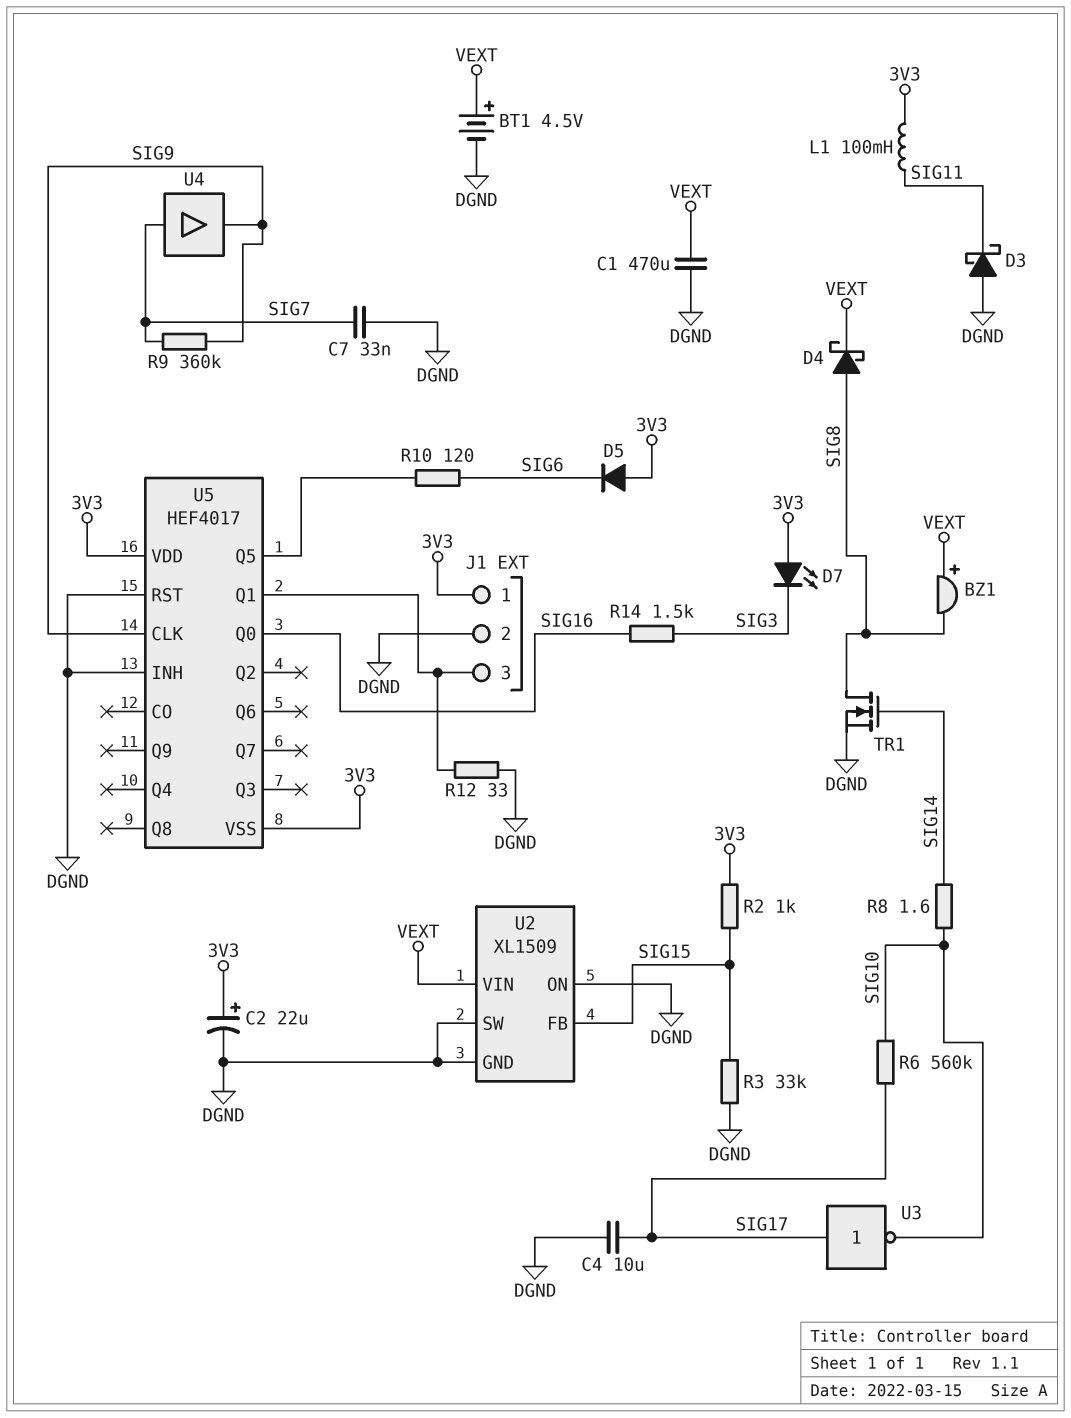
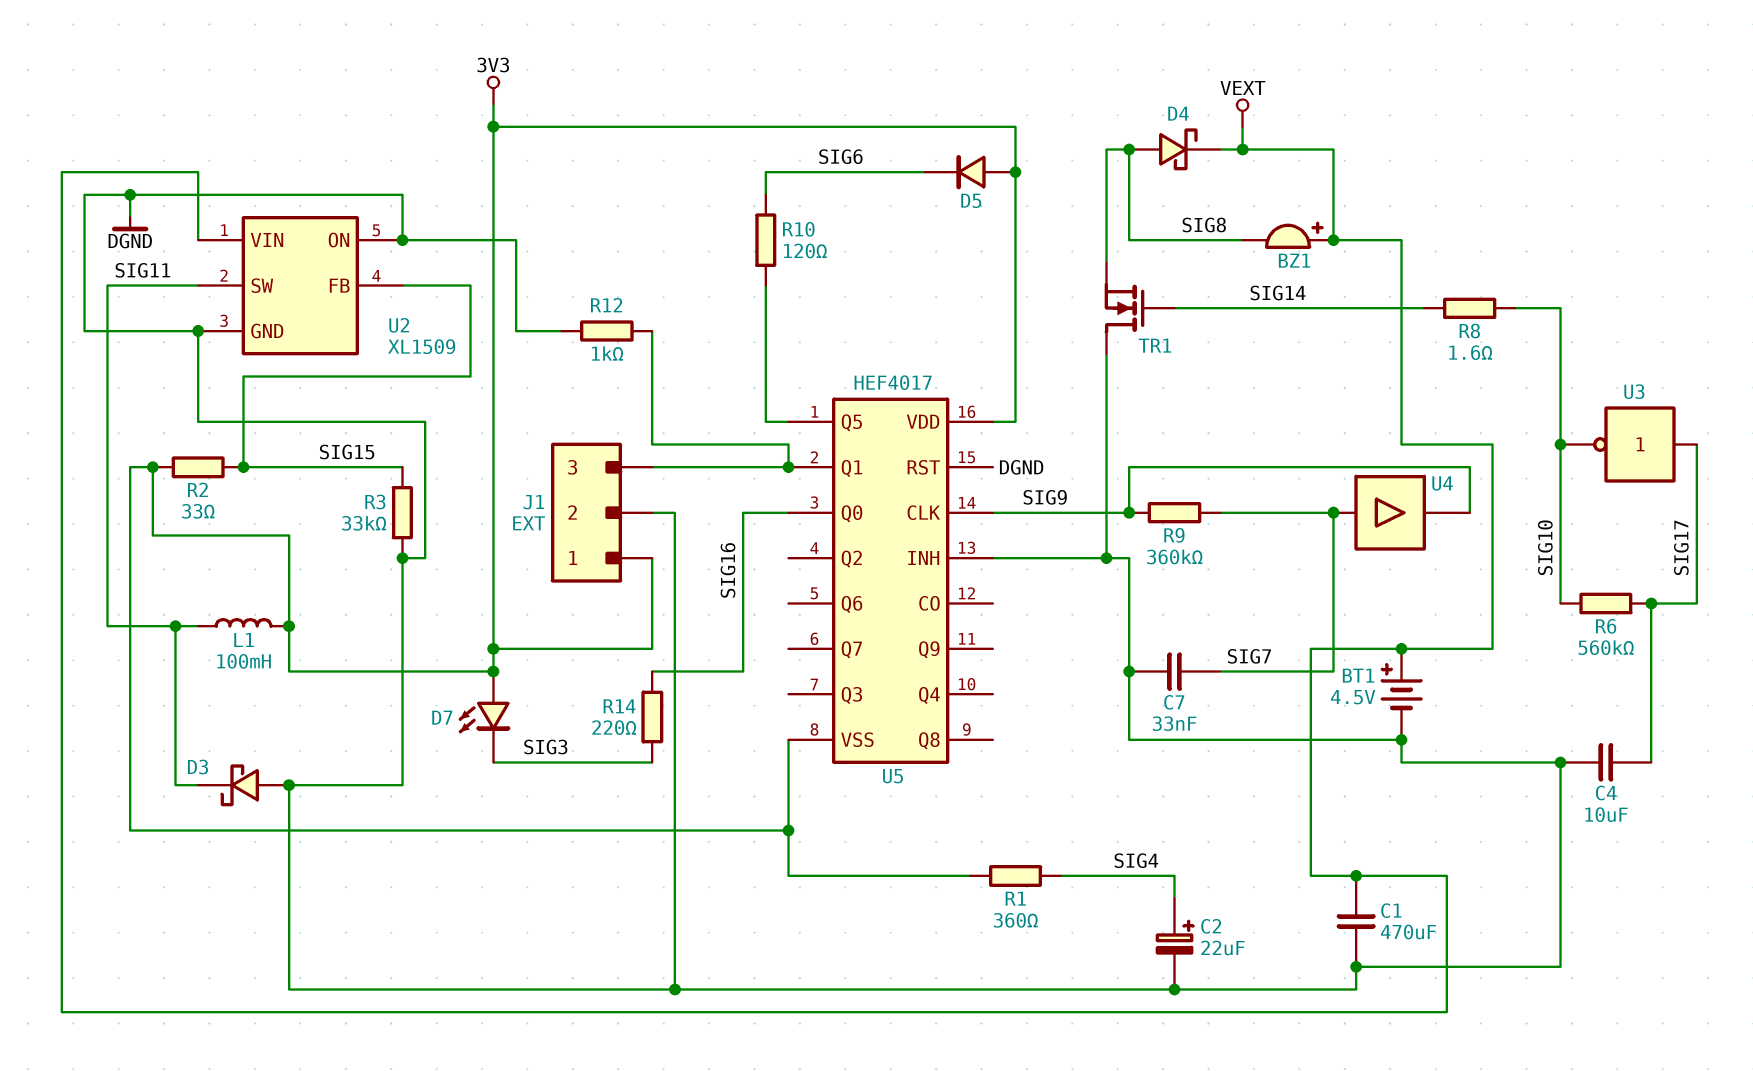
C2: 22uF (plus 3V3, minus DGND) -> 22uF (plus SIG4, minus DGND)
R1: none -> 360 (3V3, SIG4)
R2: 1k (3V3, SIG15) -> 33 (3V3, SIG15)
R12: 33 (DGND, J1/3) -> 1k (DGND, J1/3)
R14: 1.5k (SIG3, SIG16) -> 220 (SIG3, SIG16)
TR1: NMOS (G SIG14, D SIG8, S DGND) -> NMOS (G SIG14, D DGND, S SIG8)
U2 pin SW: DGND -> SIG11

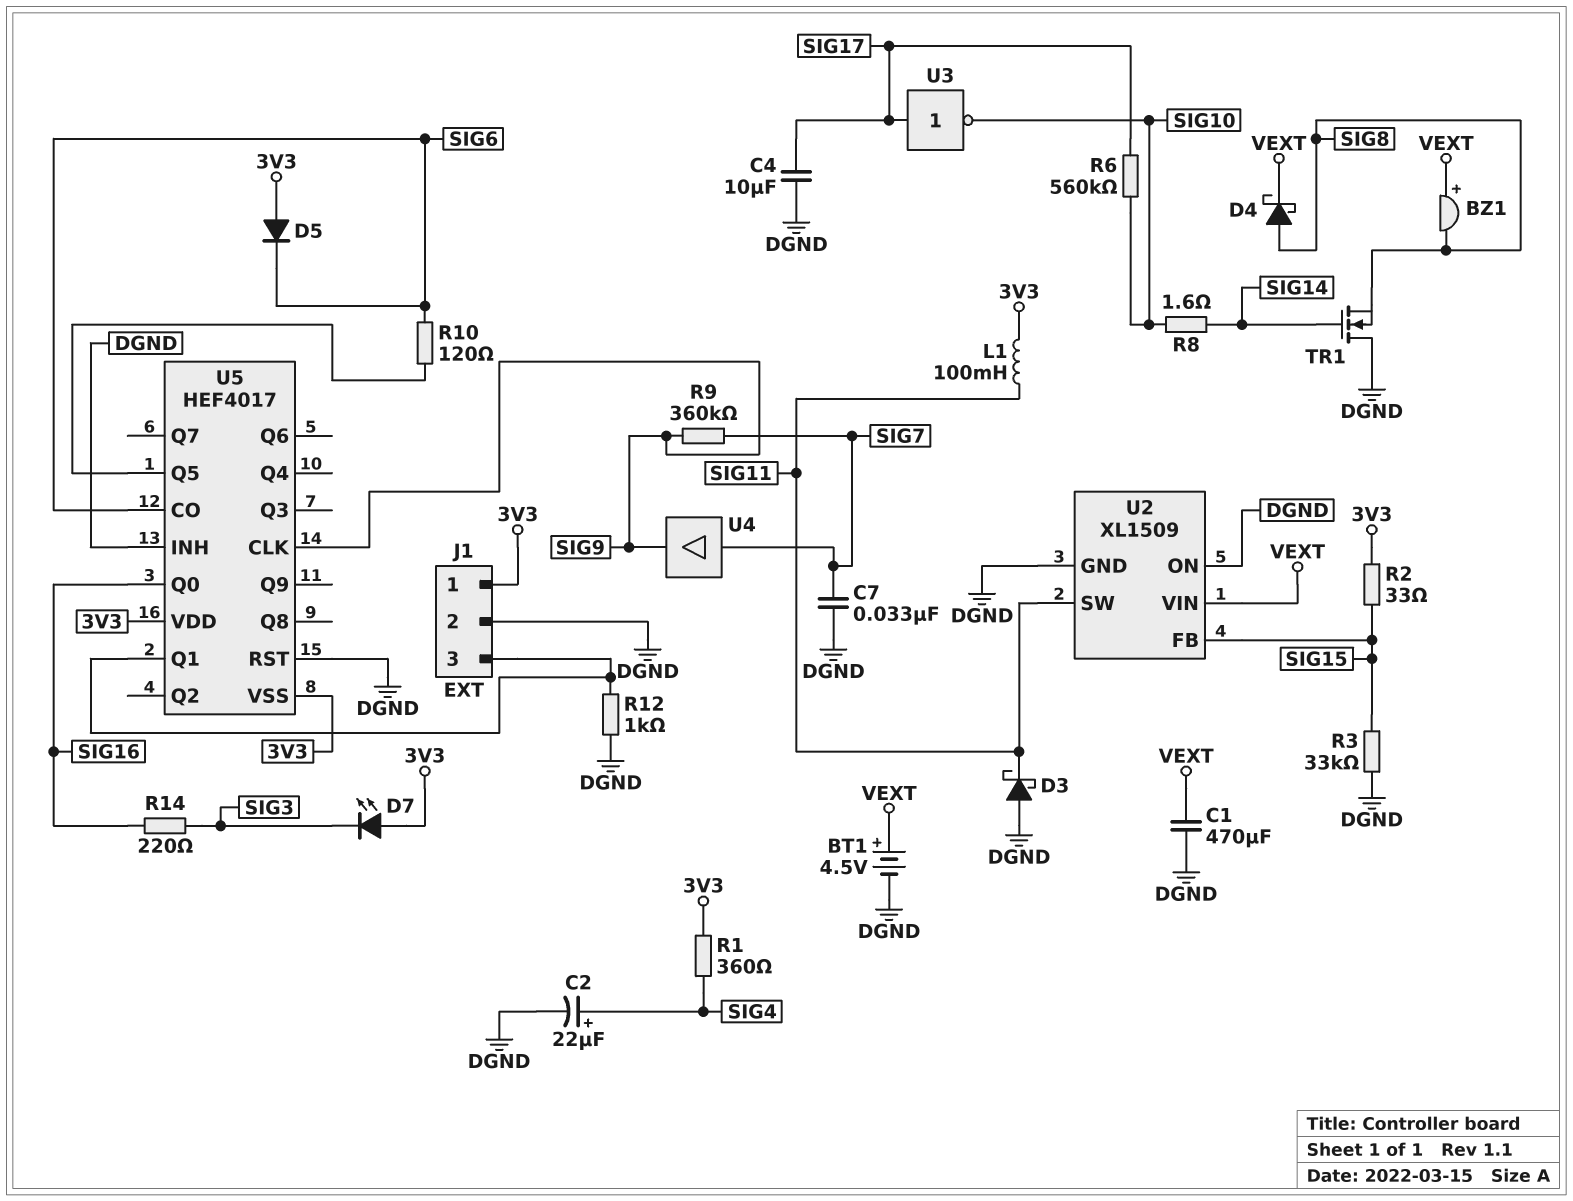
U5 pin CO: none -> SIG6

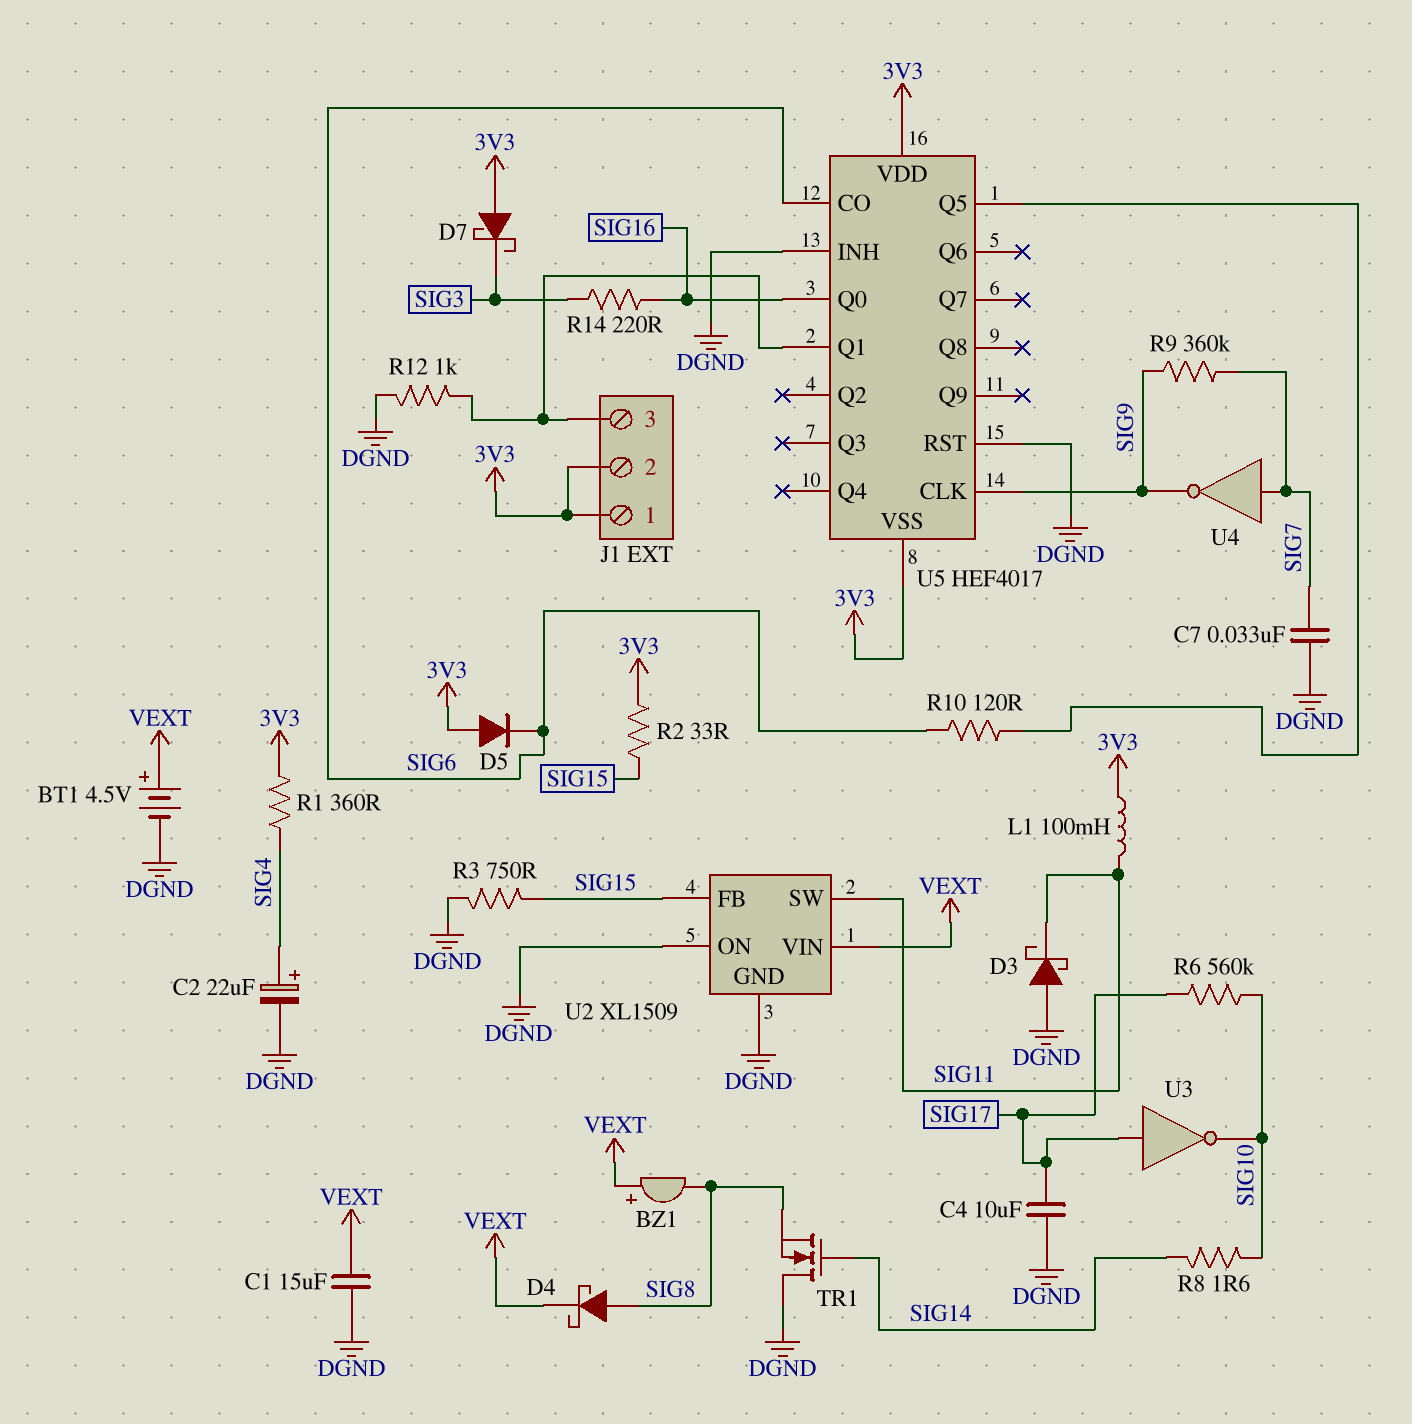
C1: 470uF (DGND, VEXT) -> 15uF (DGND, VEXT)
D7: LED (A 3V3, K SIG3) -> schottky (A 3V3, K SIG3)
J1 pin 2: DGND -> 3V3
R3: 33k (DGND, SIG15) -> 750 (DGND, SIG15)
U4: buffer (in SIG7, out SIG9) -> NOT (in SIG7, out SIG9)

